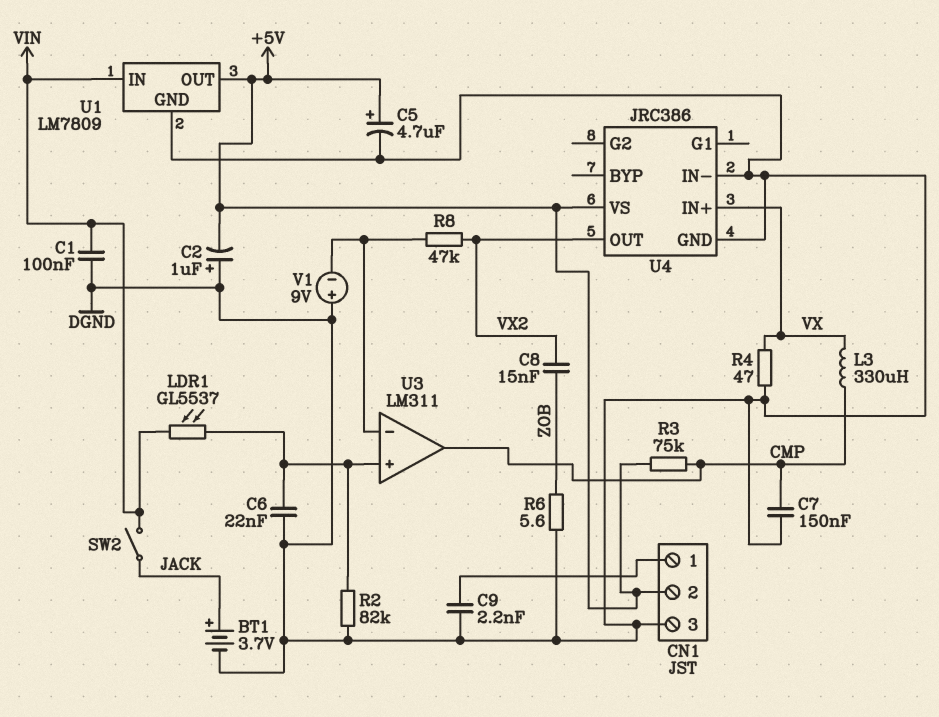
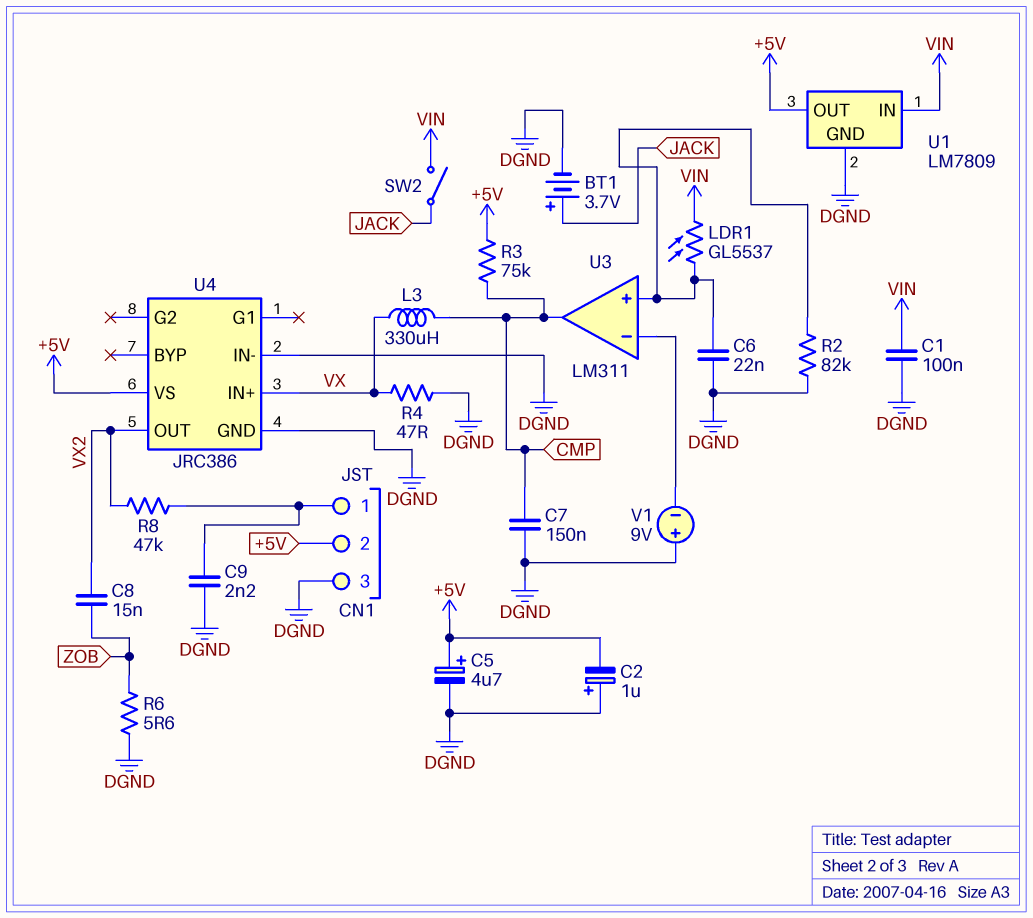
R8: 47k (U3/in-, VX2) -> 47k (CN1/1, VX2)

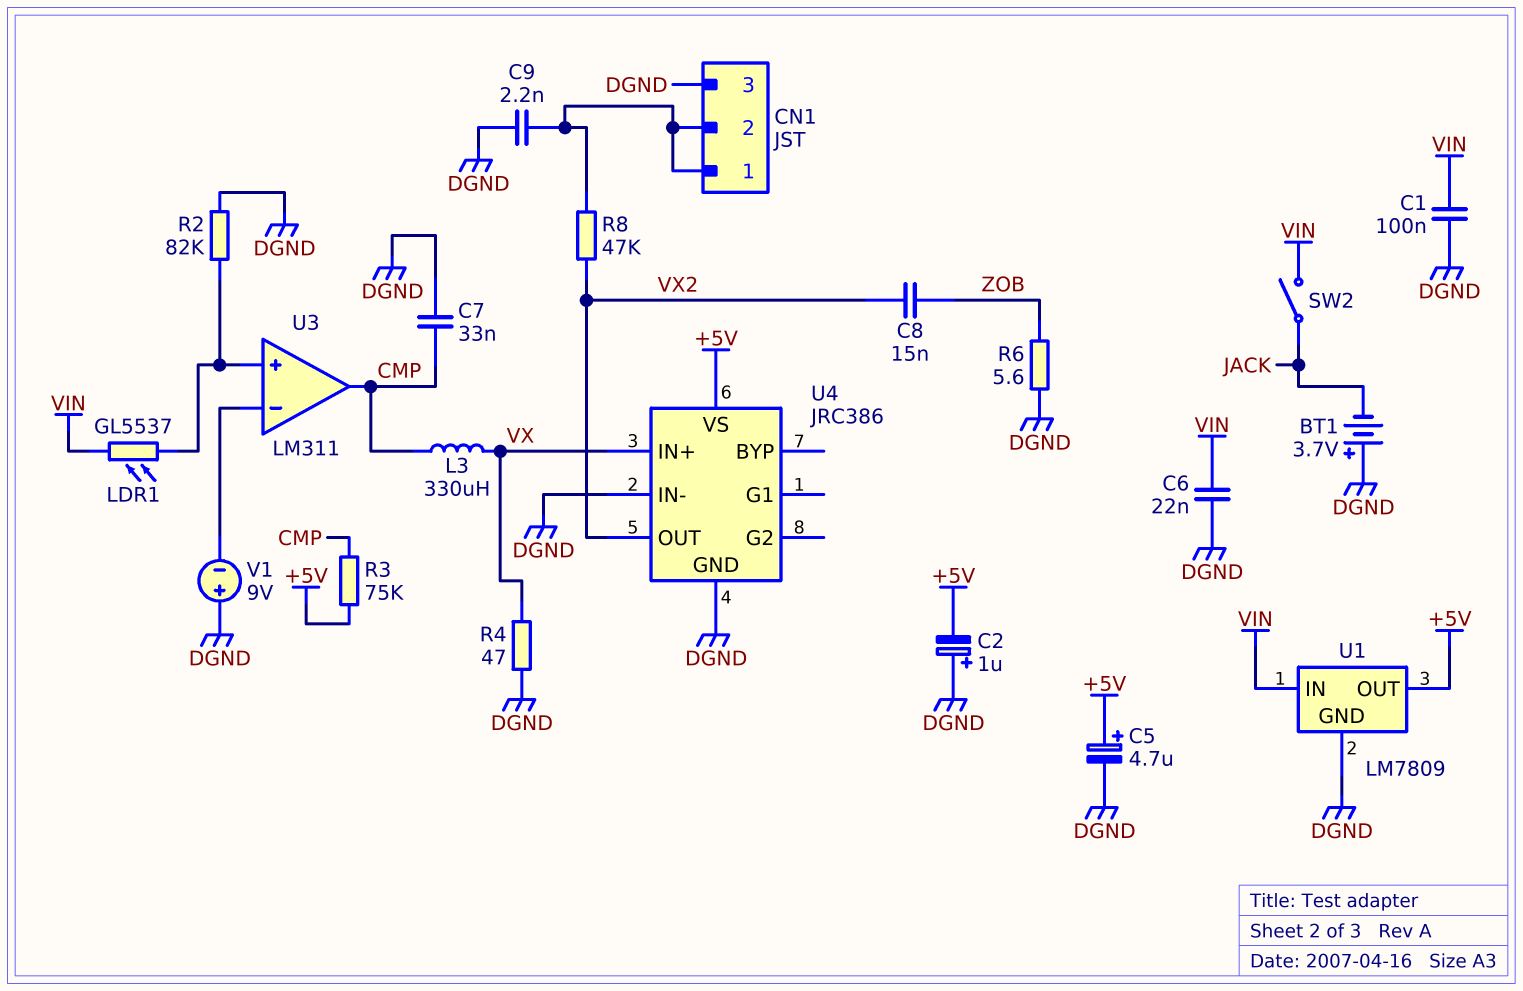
BT1: 3.7V (plus JACK, minus DGND) -> 3.7V (plus DGND, minus JACK)
C6: 22nF (DGND, U3/in+) -> 22nF (DGND, VIN)
C7: 150nF (CMP, DGND) -> 33nF (CMP, DGND)
CN1 pin 2: +5V -> CN1/1

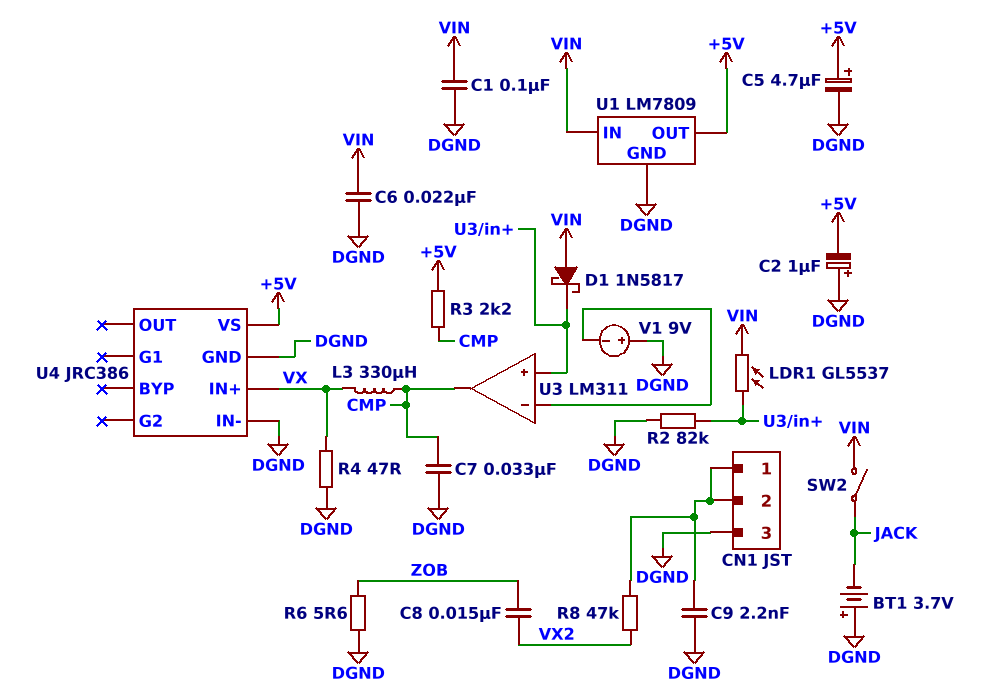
D1: none -> schottky 1N5817 (A VIN, K U3/in+)
R3: 75k (+5V, CMP) -> 2.2k (+5V, CMP)
U4 pin OUT: VX2 -> none

